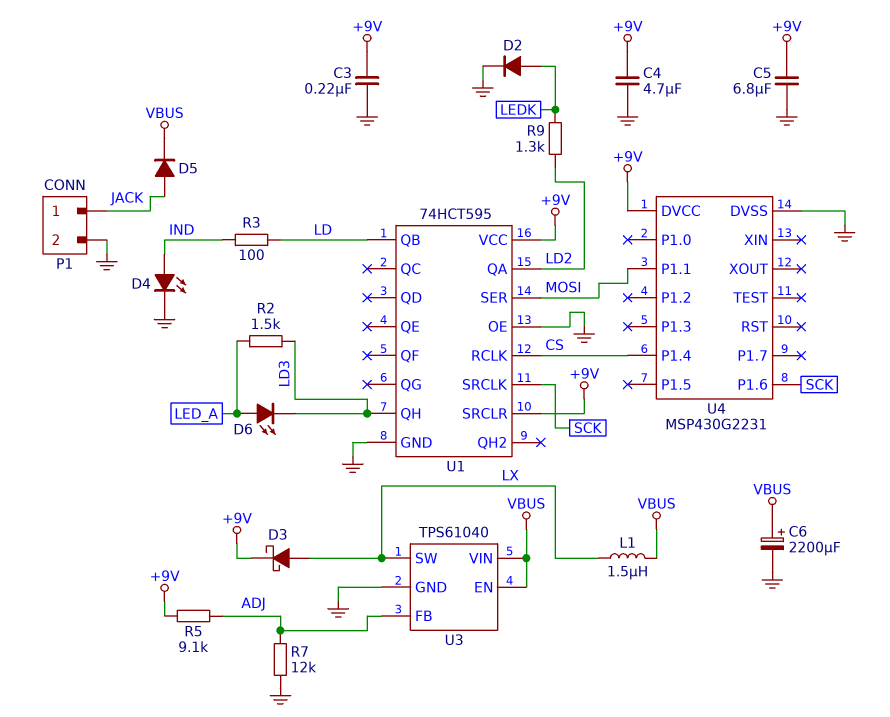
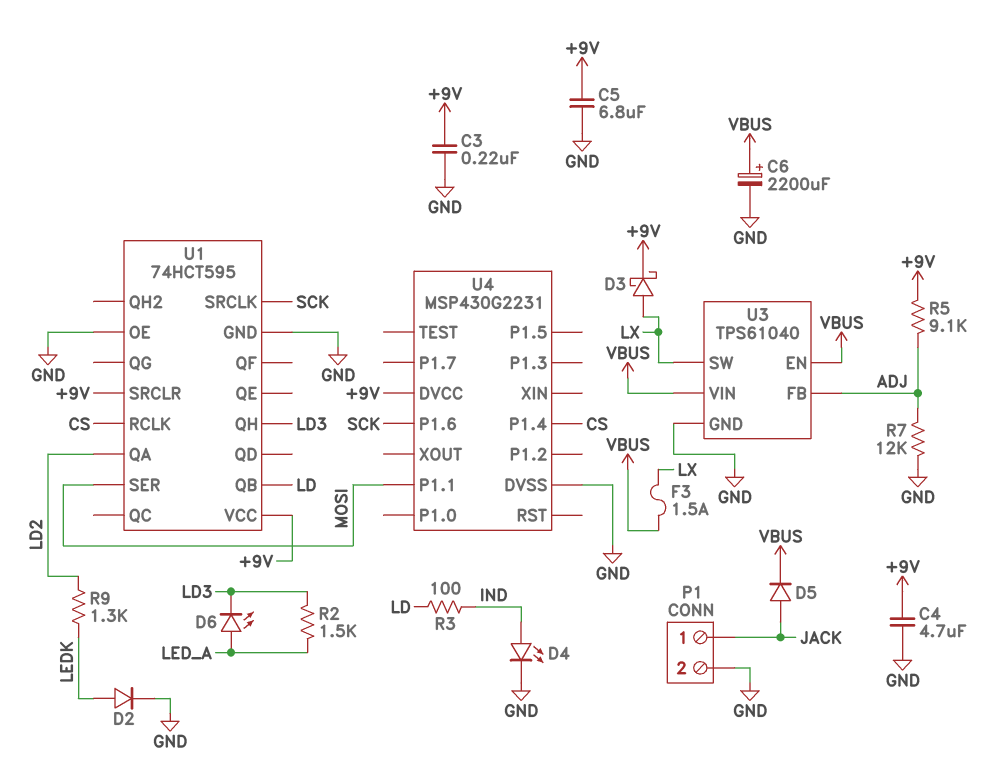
F3: none -> 1.5A (LX, VBUS)
L1: 1.5uH (LX, VBUS) -> none

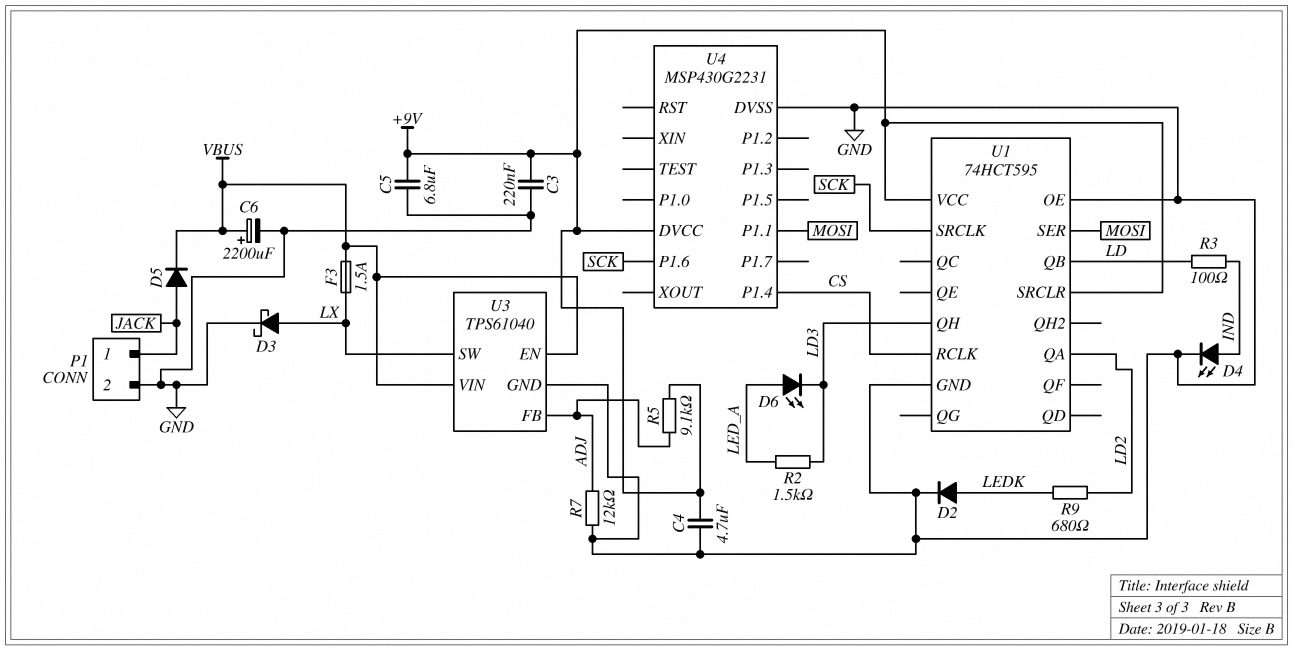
D3: schottky (A LX, K +9V) -> schottky (A LX, K GND)
R9: 1.3k (LD2, LEDK) -> 680 (LD2, LEDK)

